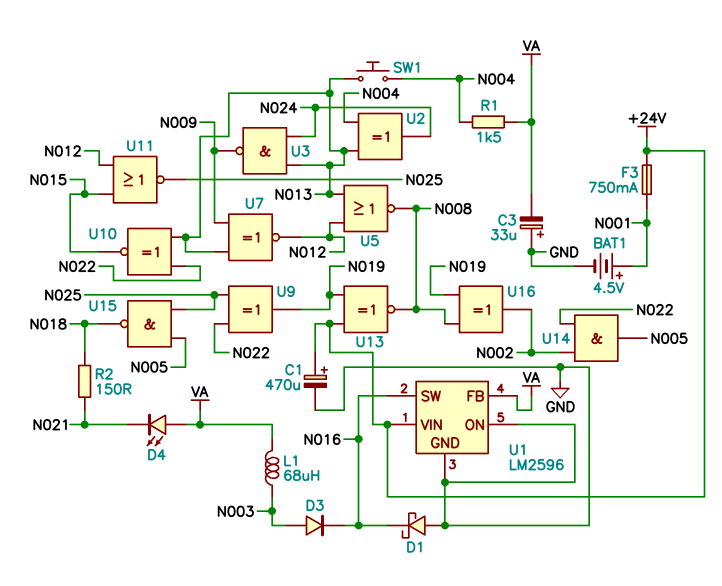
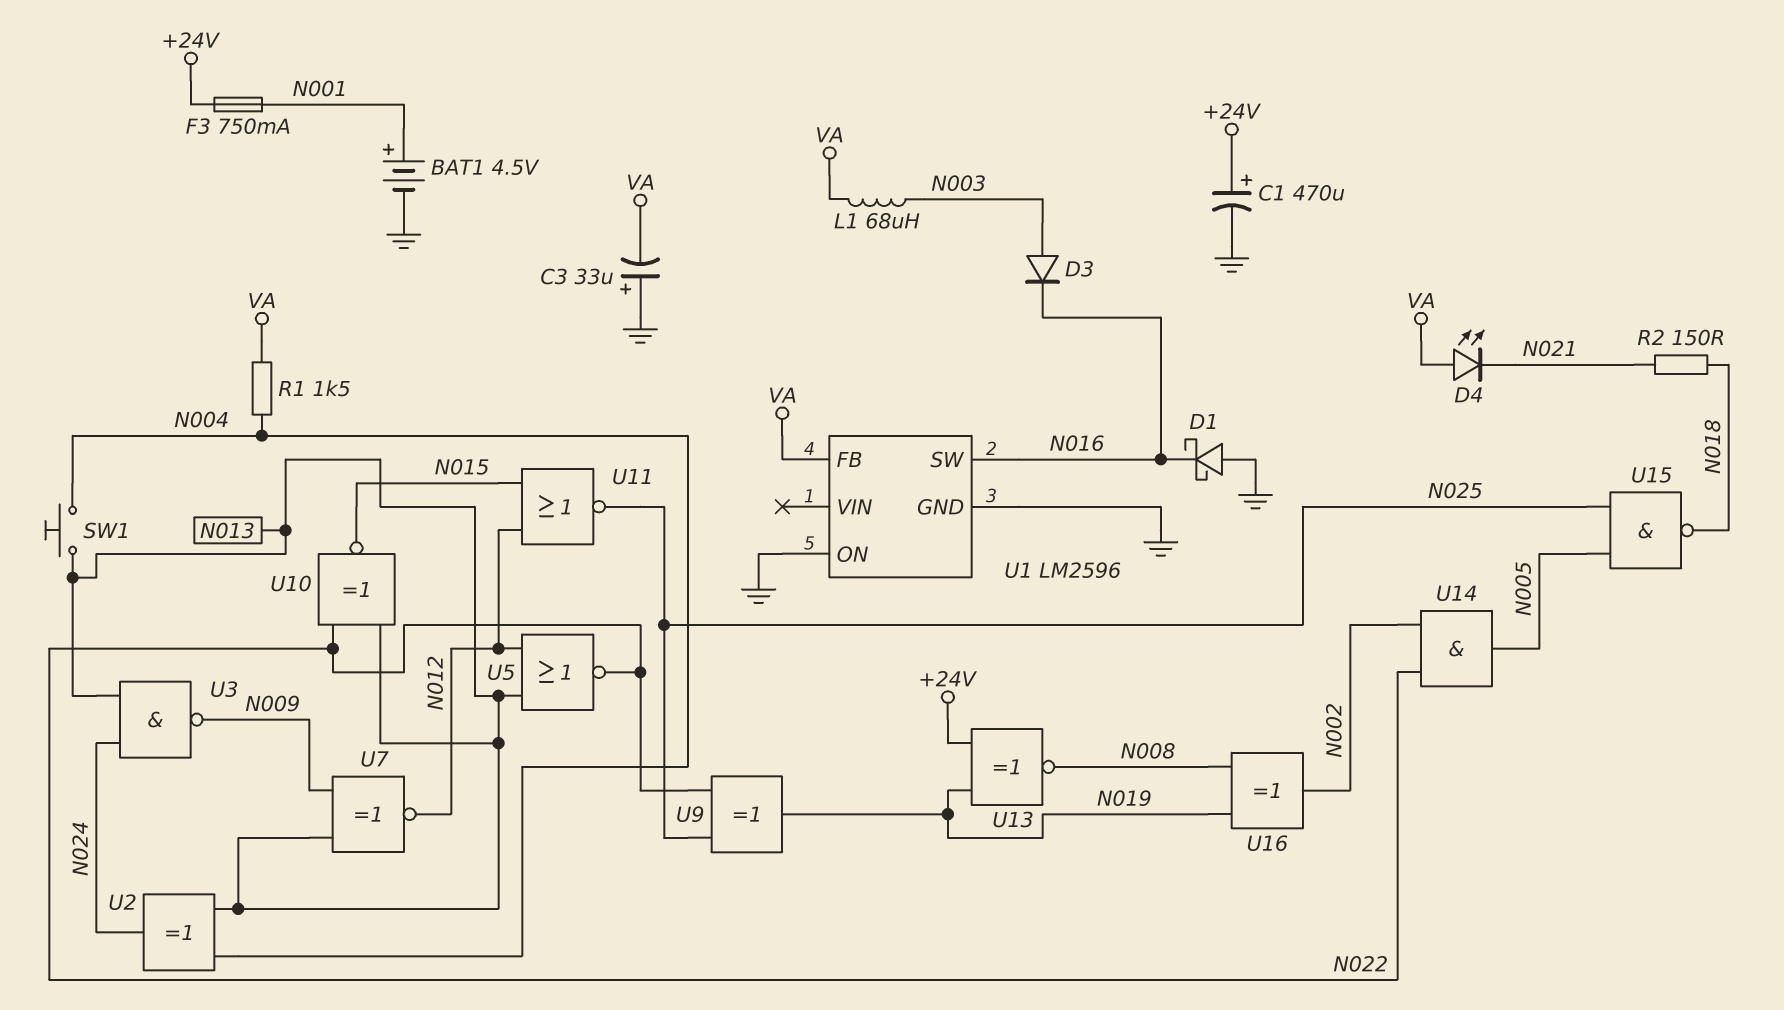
U1 pin VIN: +24V -> none
U5: NOR (in N012, in N013, out N008) -> NOR (in N012, in N013, out N022)

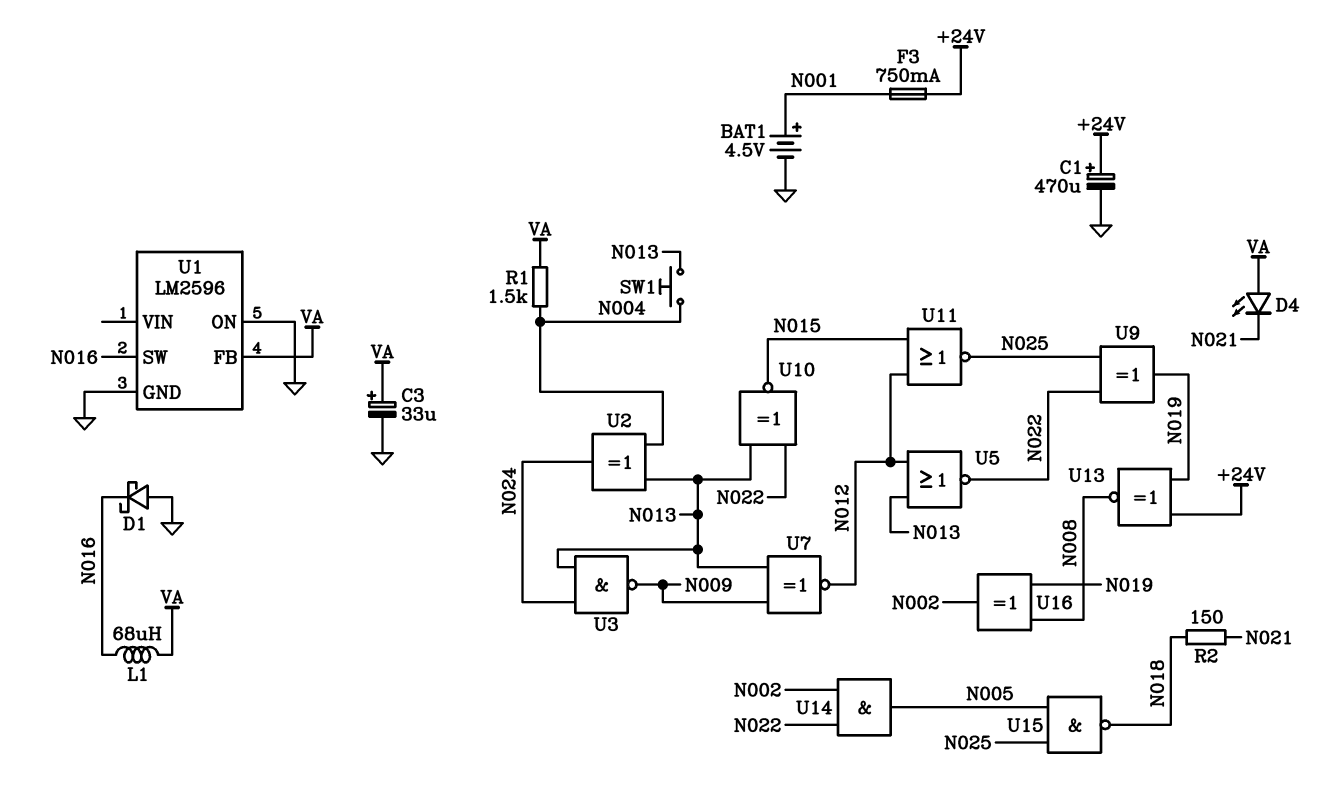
C3: 33uF (plus GND, minus VA) -> 33uF (plus VA, minus GND)
D3: diode (A N003, K N016) -> none
L1: 68uH (N003, VA) -> 68uH (N016, VA)

